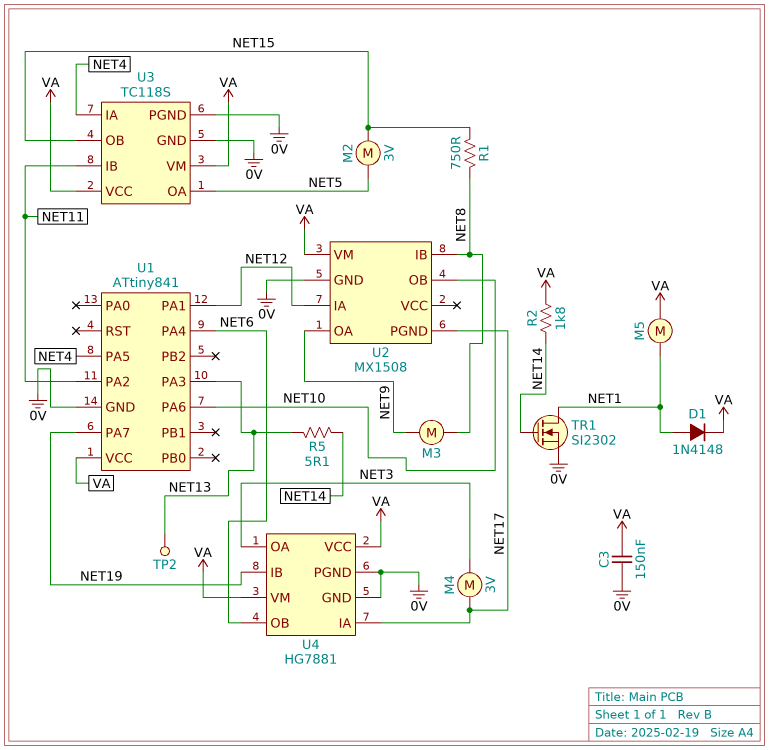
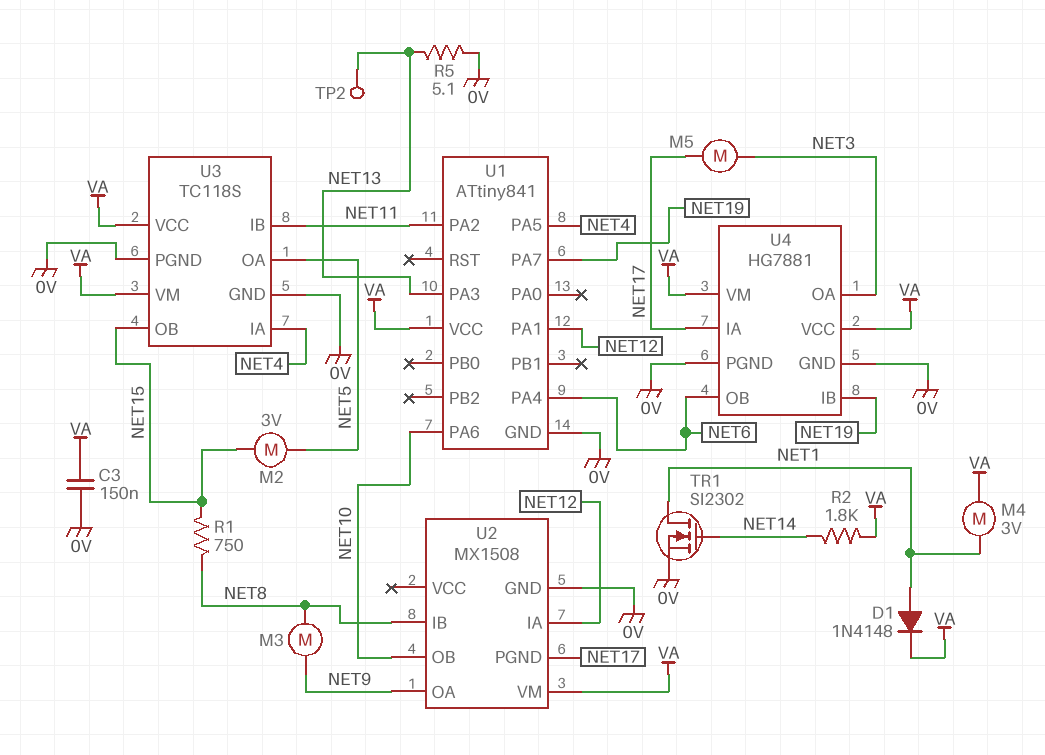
M4: motor 3V (NET3, NET17) -> motor 3V (NET1, VA)
M5: motor (NET1, VA) -> motor (NET3, NET17)
R5: 5.1 (NET13, NET14) -> 5.1 (0V, NET13)

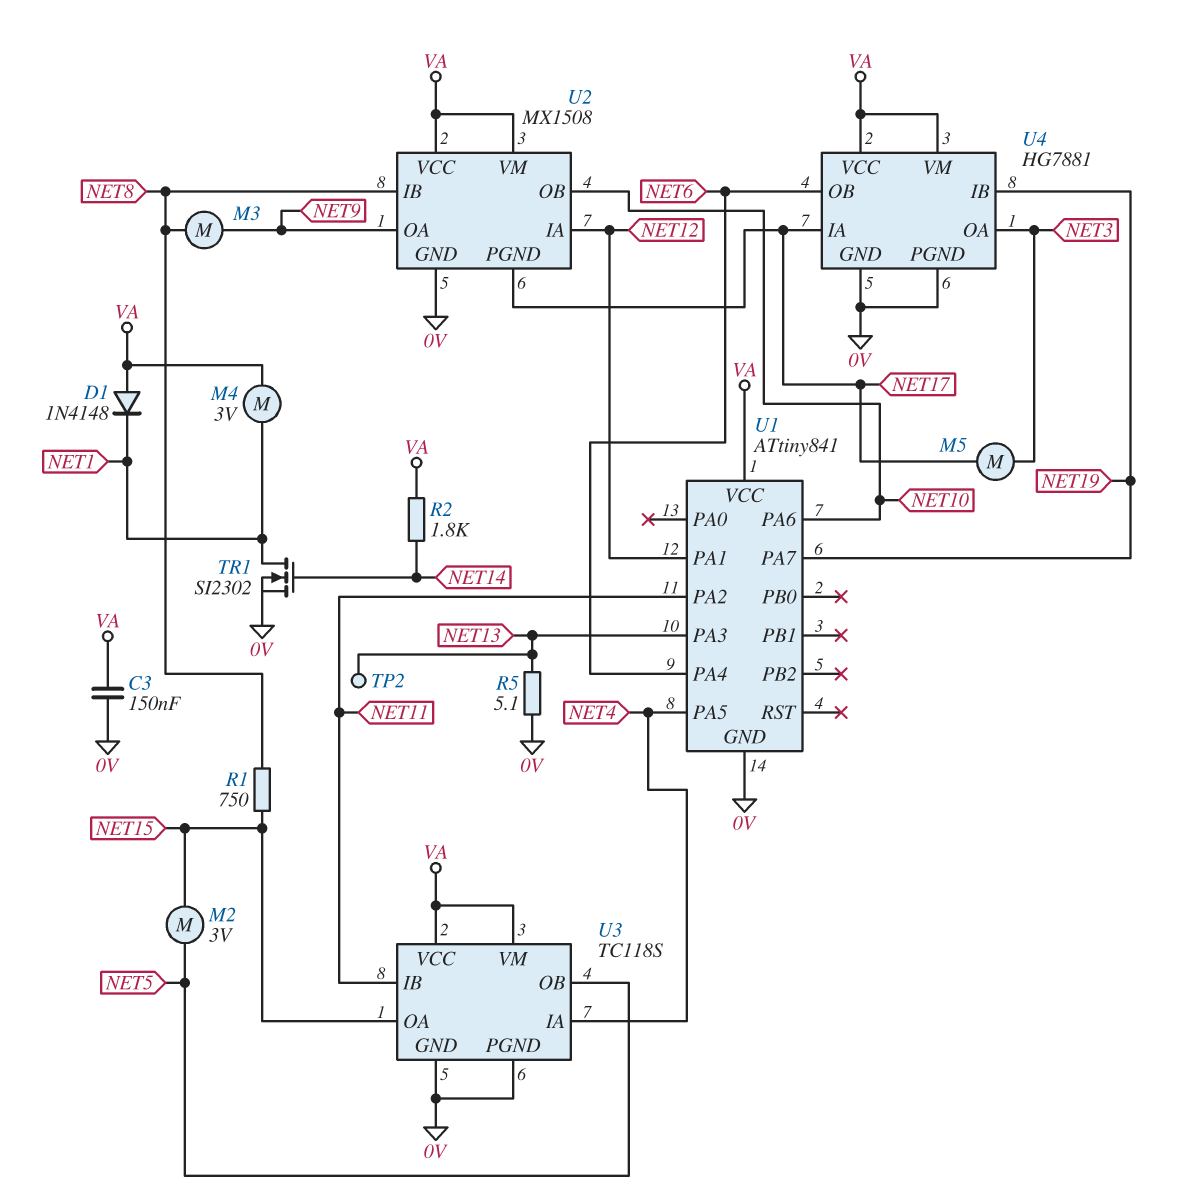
D1: diode 1N4148 (A NET1, K VA) -> diode 1N4148 (A VA, K NET1)
U2 pin VCC: none -> VA
U3 pin OA: NET5 -> NET15
U3 pin OB: NET15 -> NET5

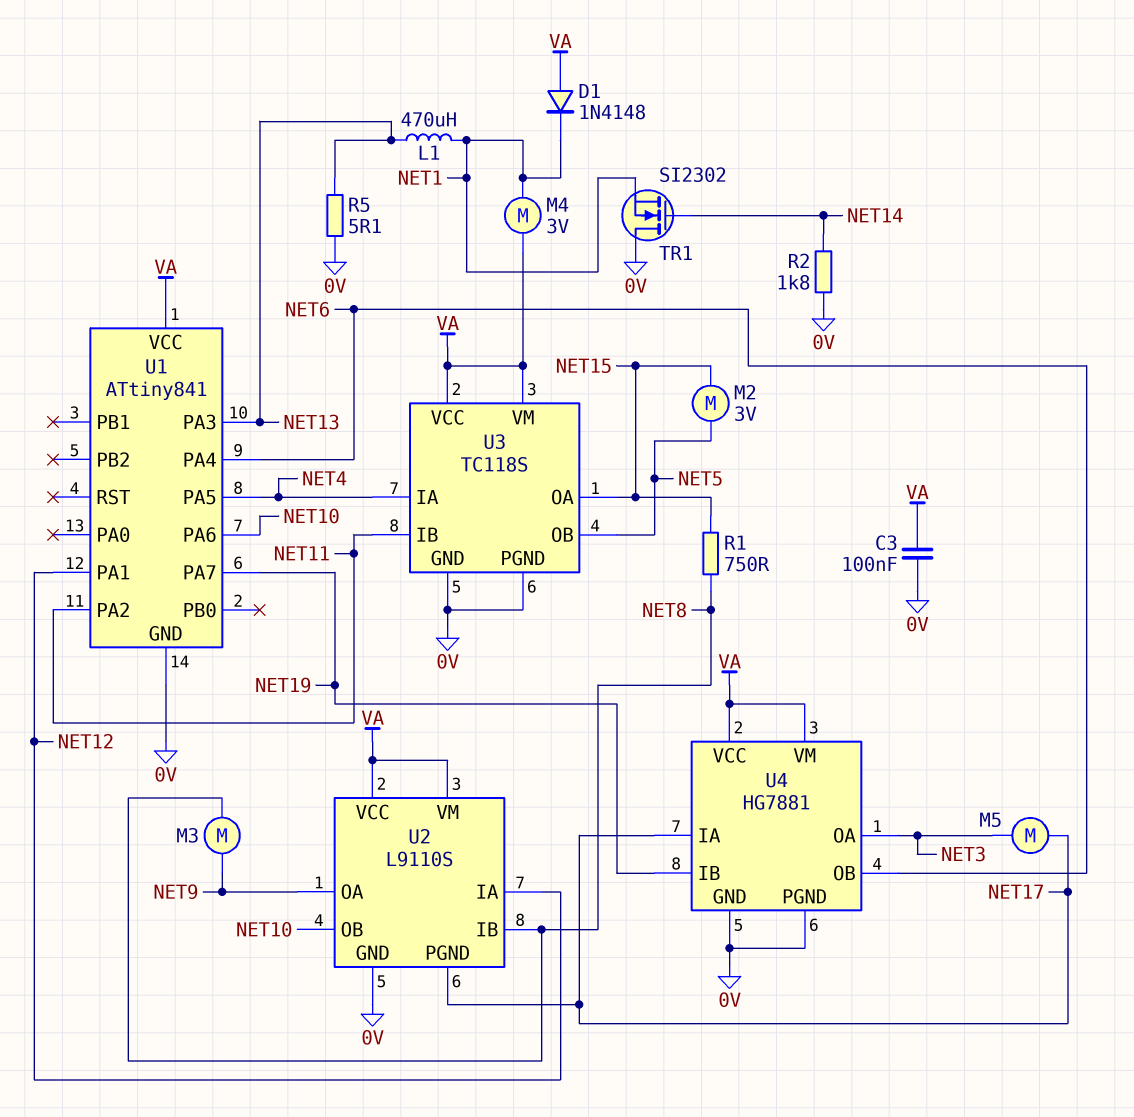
C3: 150nF (0V, VA) -> 100nF (0V, VA)
L1: none -> 470uH (NET1, NET13)
R2: 1.8k (NET14, VA) -> 1.8k (0V, NET14)
TP2: test point (NET13) -> none
TR1: NMOS SI2302 (G NET14, D NET1, S 0V) -> NMOS SI2302 (G NET14, D 0V, S NET1)
U2: MX1508 -> L9110S

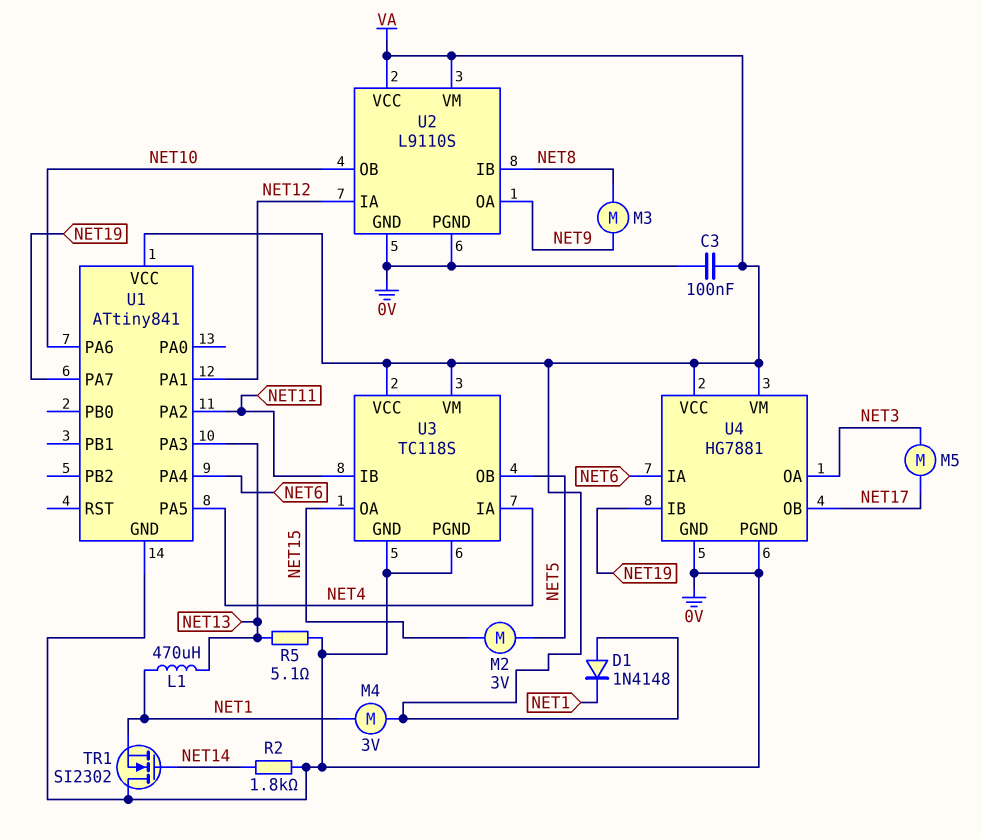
R1: 750 (NET8, NET15) -> none
U2 pin PGND: NET17 -> 0V
U4 pin IA: NET17 -> NET6
U4 pin OB: NET6 -> NET17

